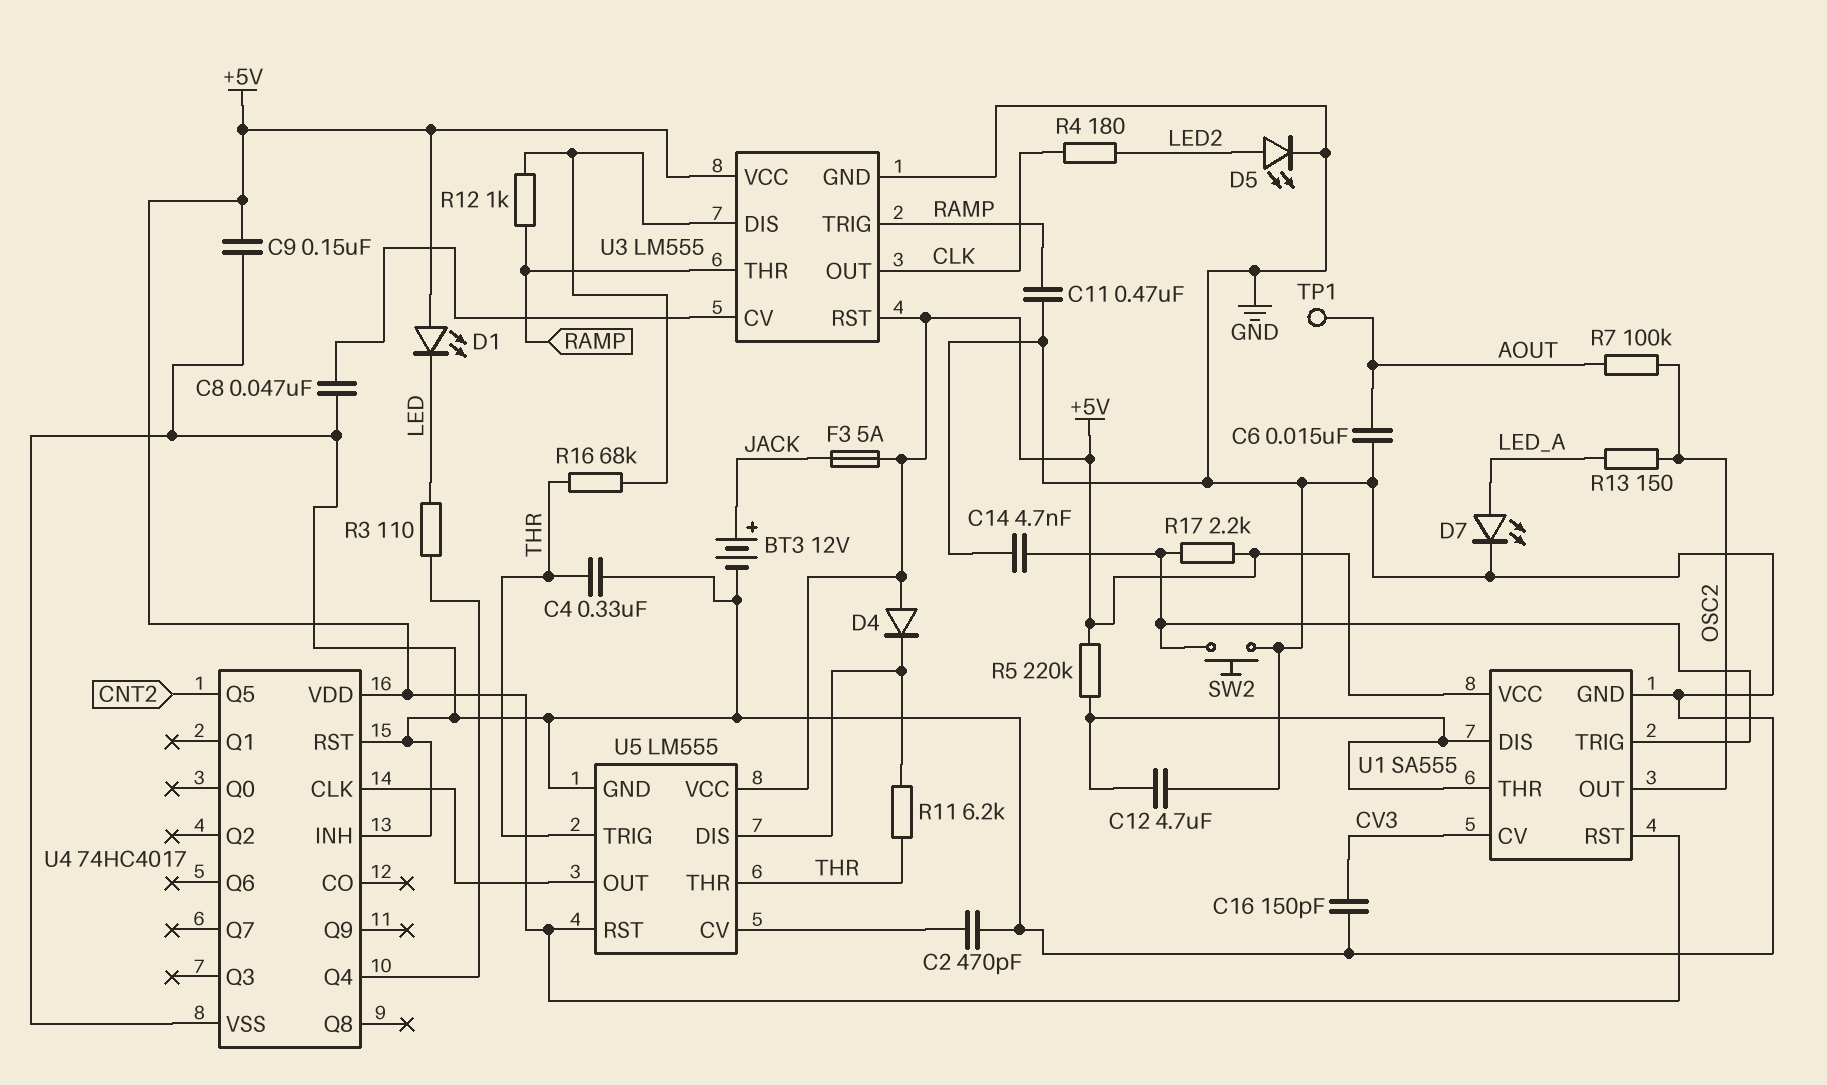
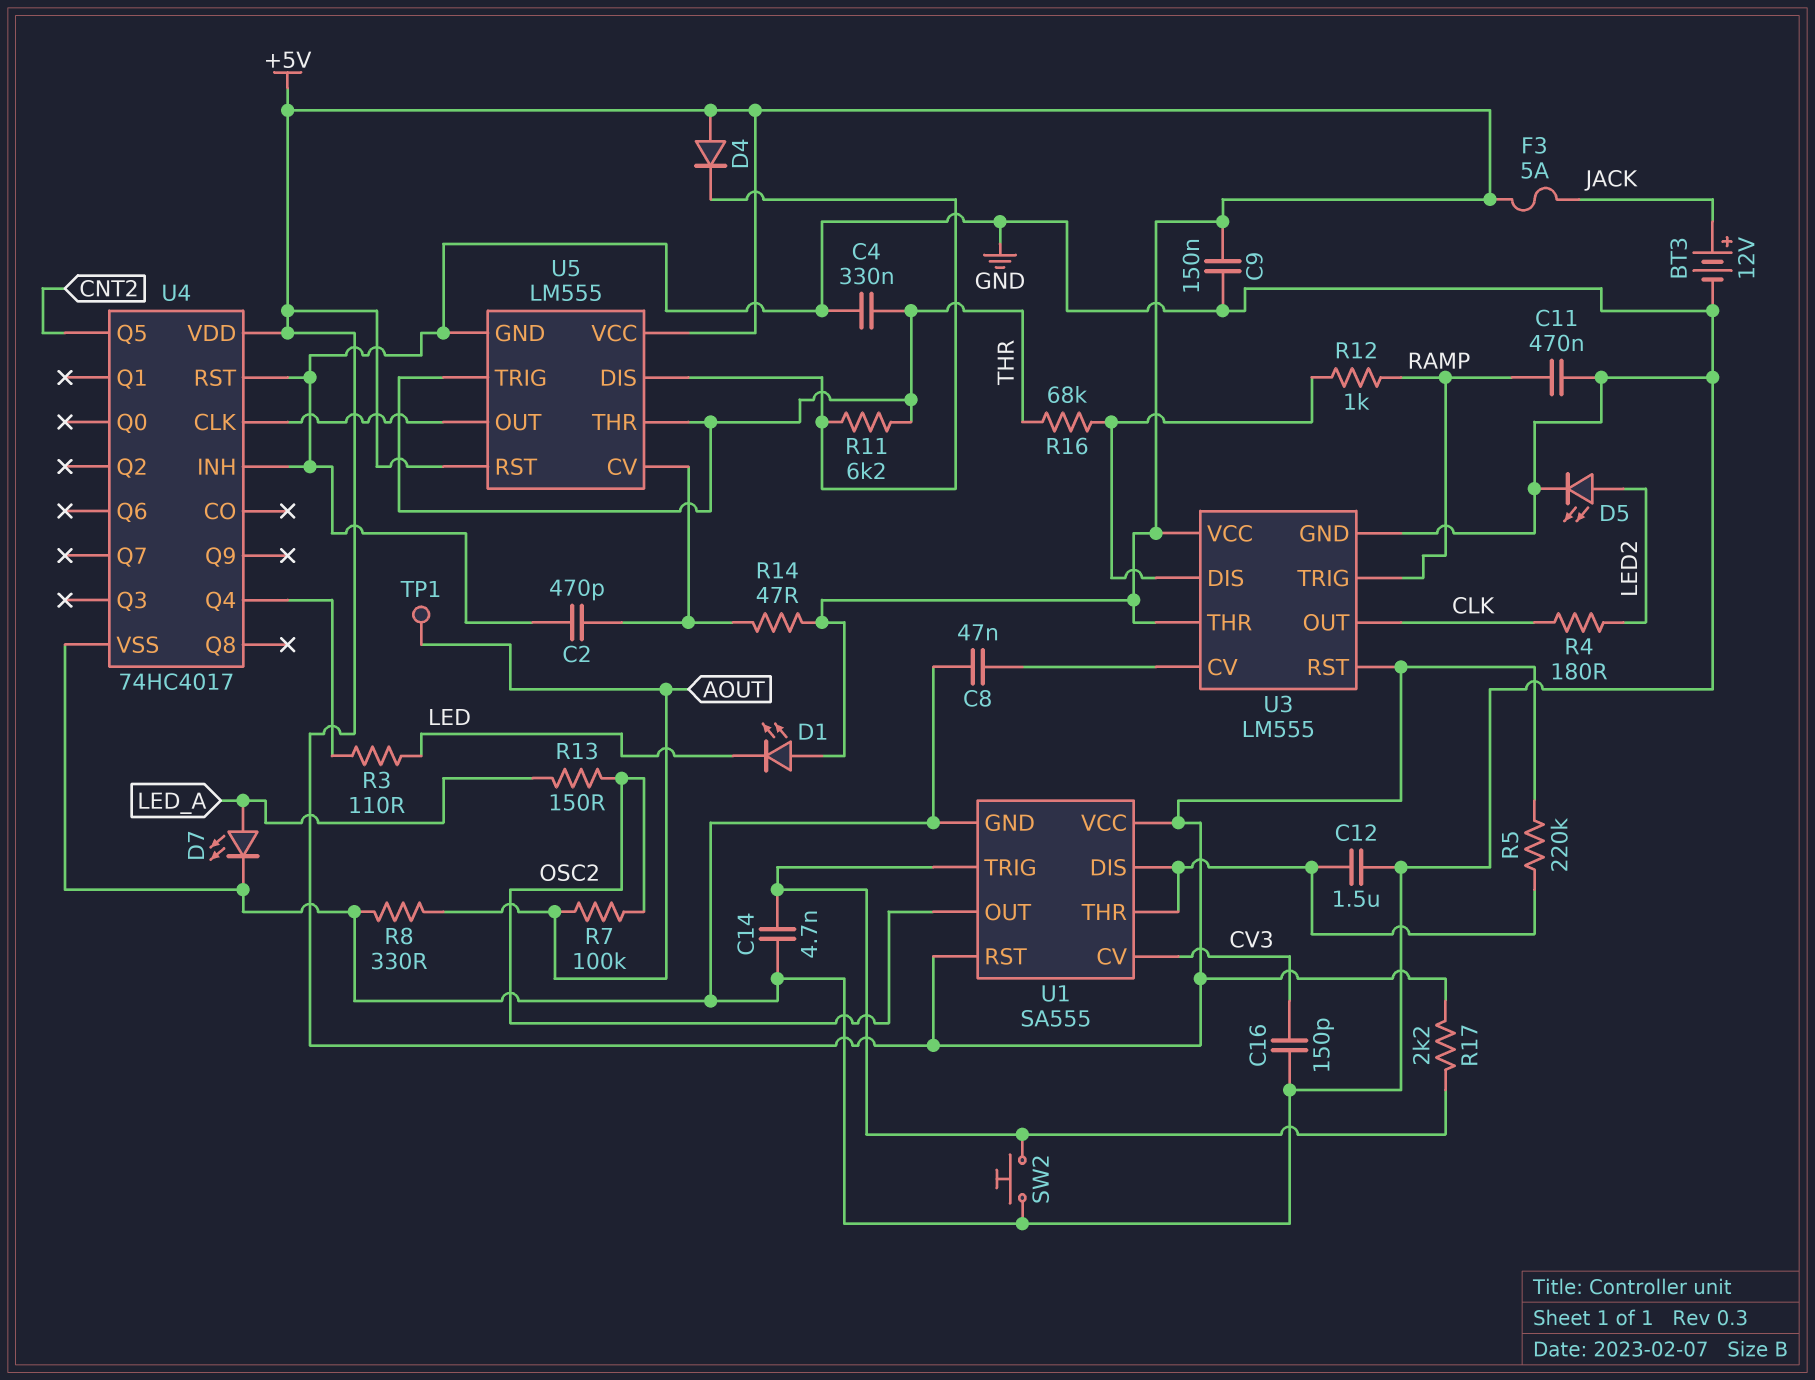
C6: 15nF (AOUT, GND) -> none
C12: 4.7uF (GND, U1/DIS) -> 1.5uF (GND, U1/DIS)
R8: none -> 330 (AOUT, GND)
R14: none -> 47 (+5V, U5/CV)
U3 pin THR: RAMP -> +5V

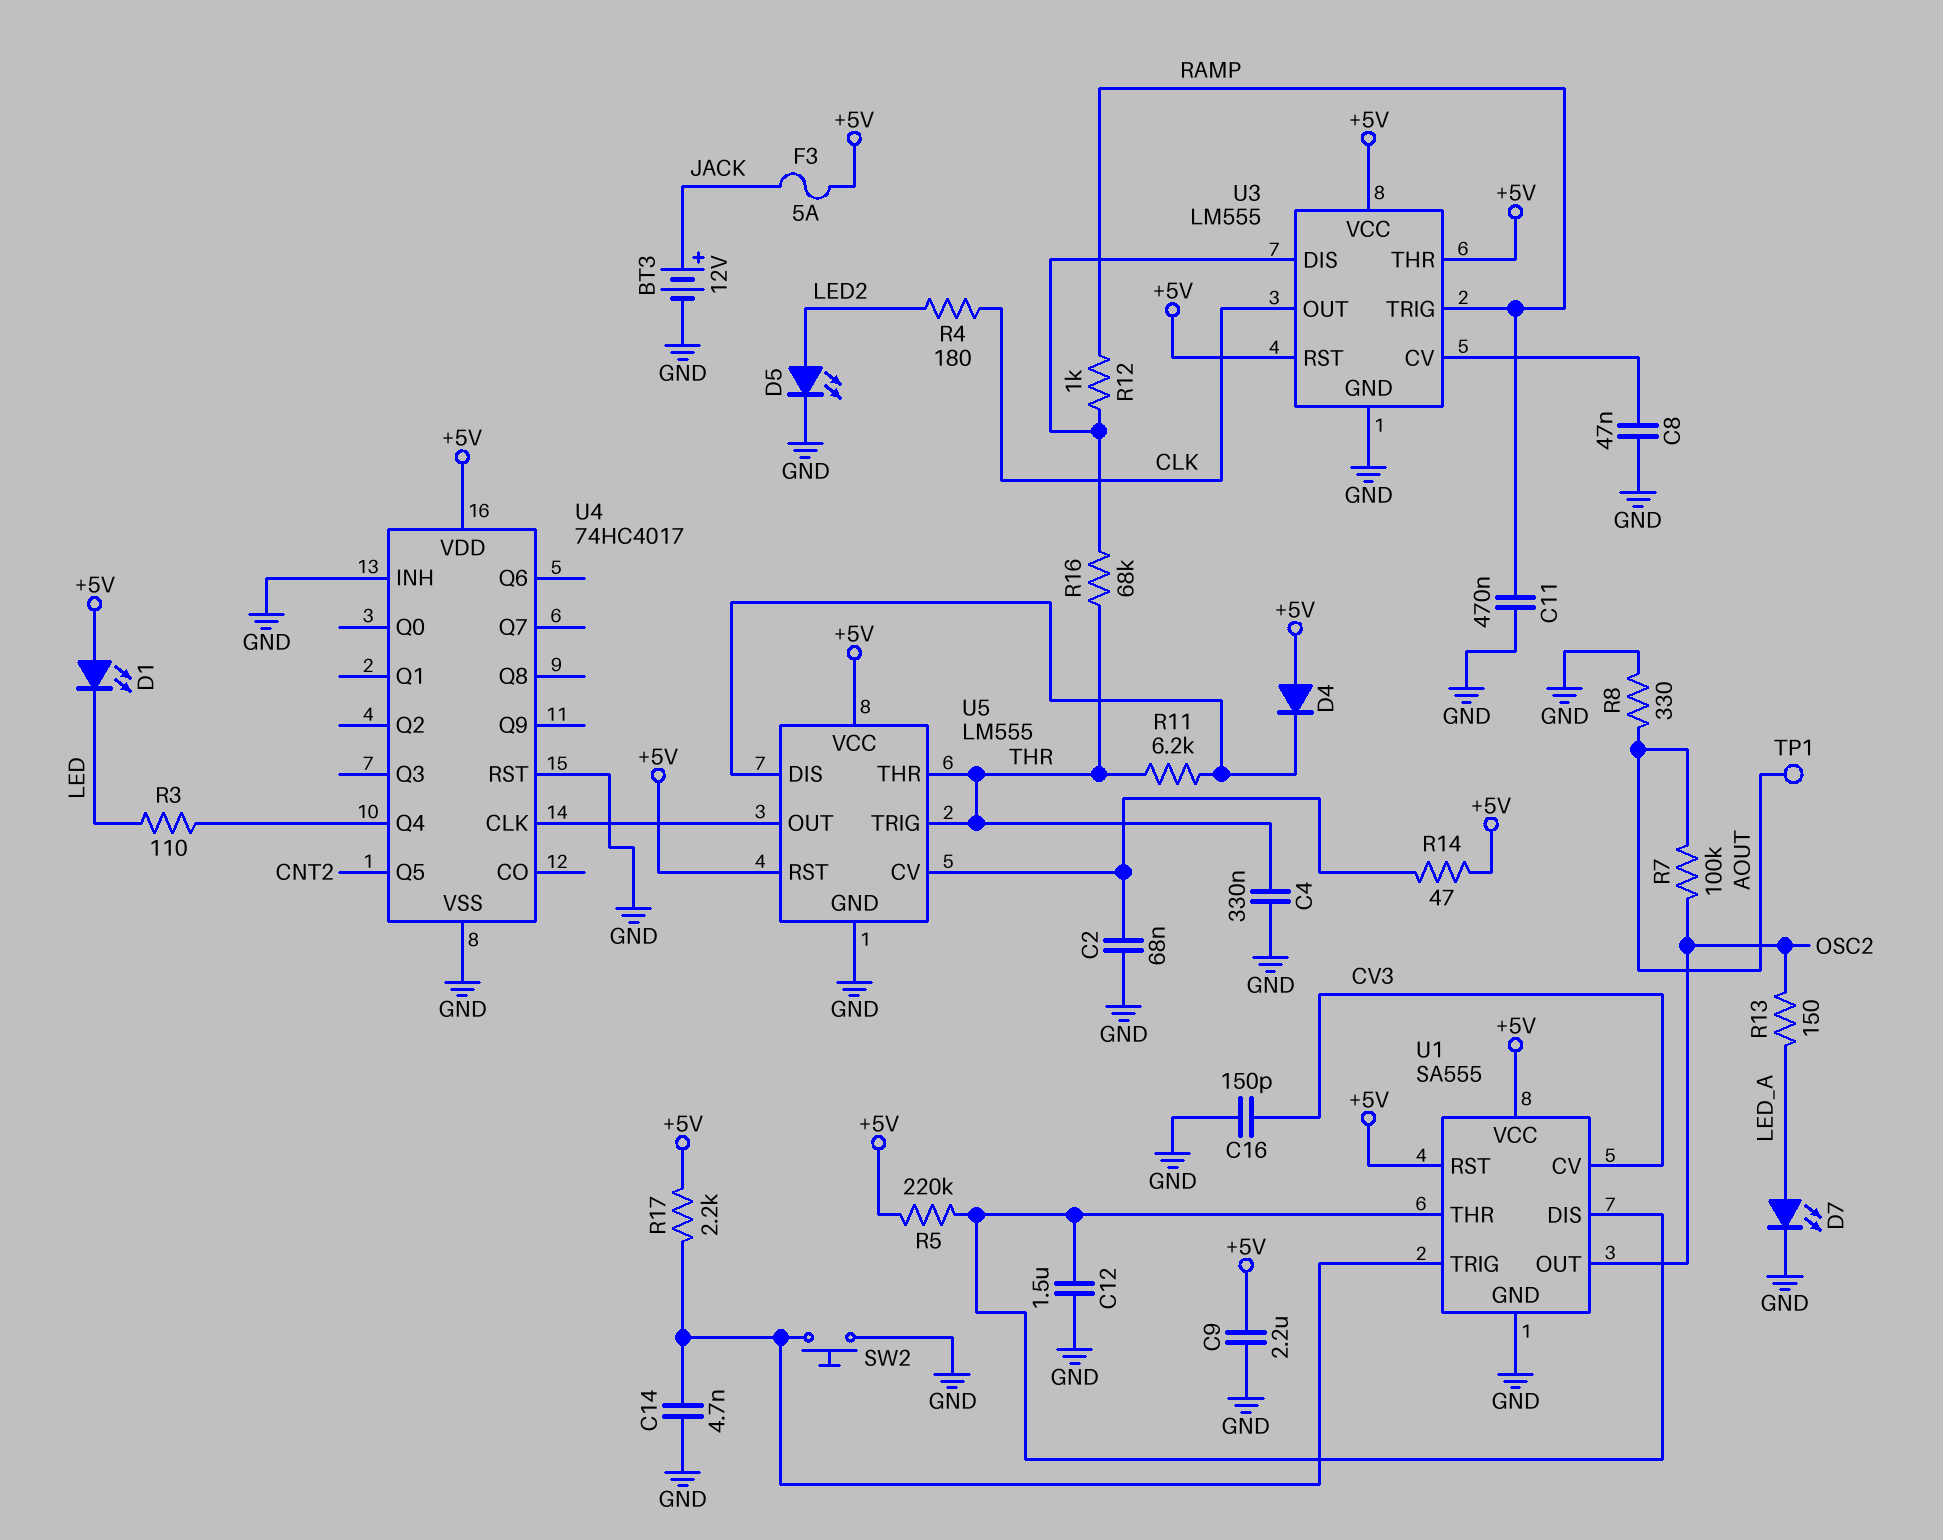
C2: 470pF (GND, U5/CV) -> 68nF (GND, U5/CV)
C9: 150nF (+5V, GND) -> 2.2uF (+5V, GND)

